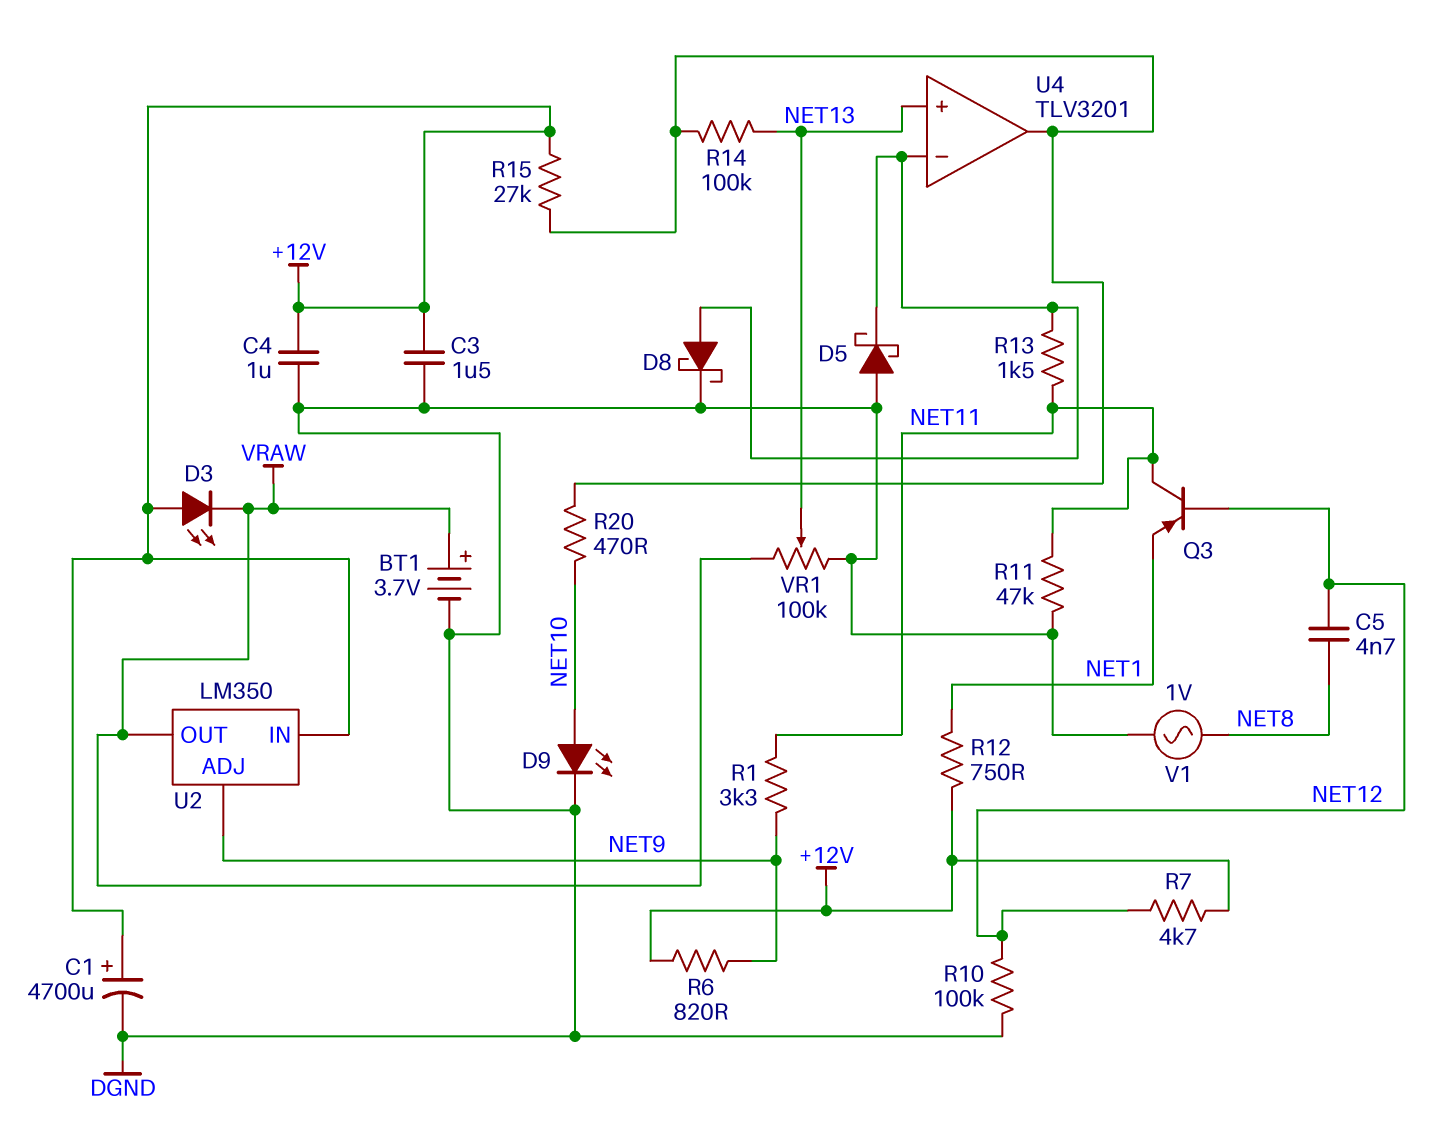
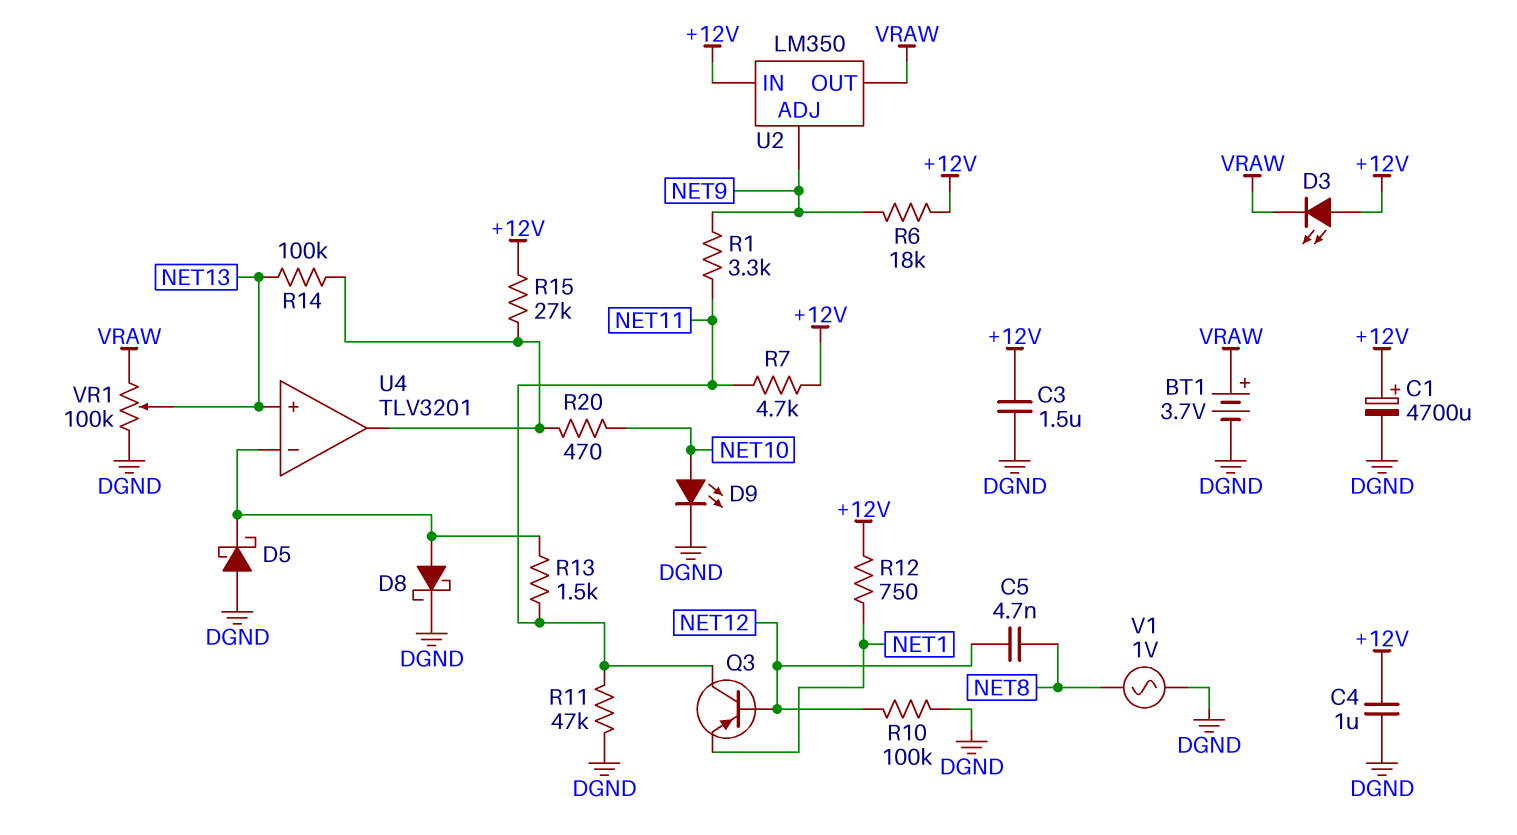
R6: 820 (+12V, NET9) -> 18k (+12V, NET9)
R7: 4.7k (+12V, NET12) -> 4.7k (+12V, NET11)

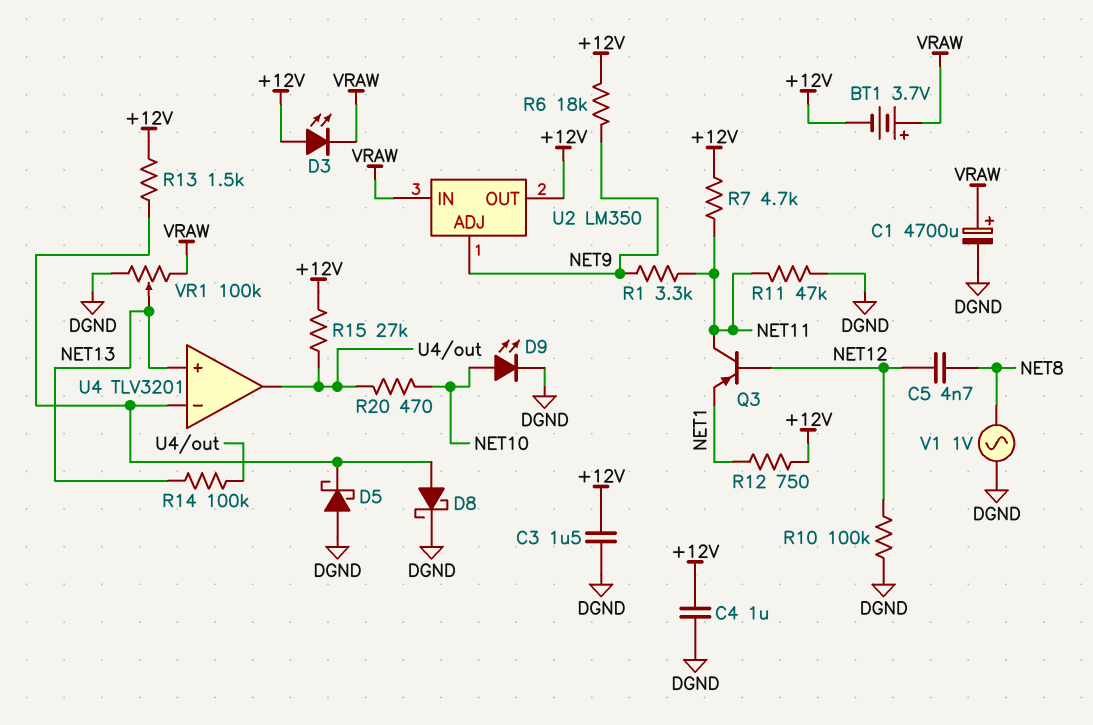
BT1: 3.7V (plus VRAW, minus DGND) -> 3.7V (plus VRAW, minus +12V)
C1: 4700uF (plus +12V, minus DGND) -> 4700uF (plus VRAW, minus DGND)
R13: 1.5k (NET11, U4/in-) -> 1.5k (+12V, U4/in-)
U2 pin IN: +12V -> VRAW
U2 pin OUT: VRAW -> +12V

